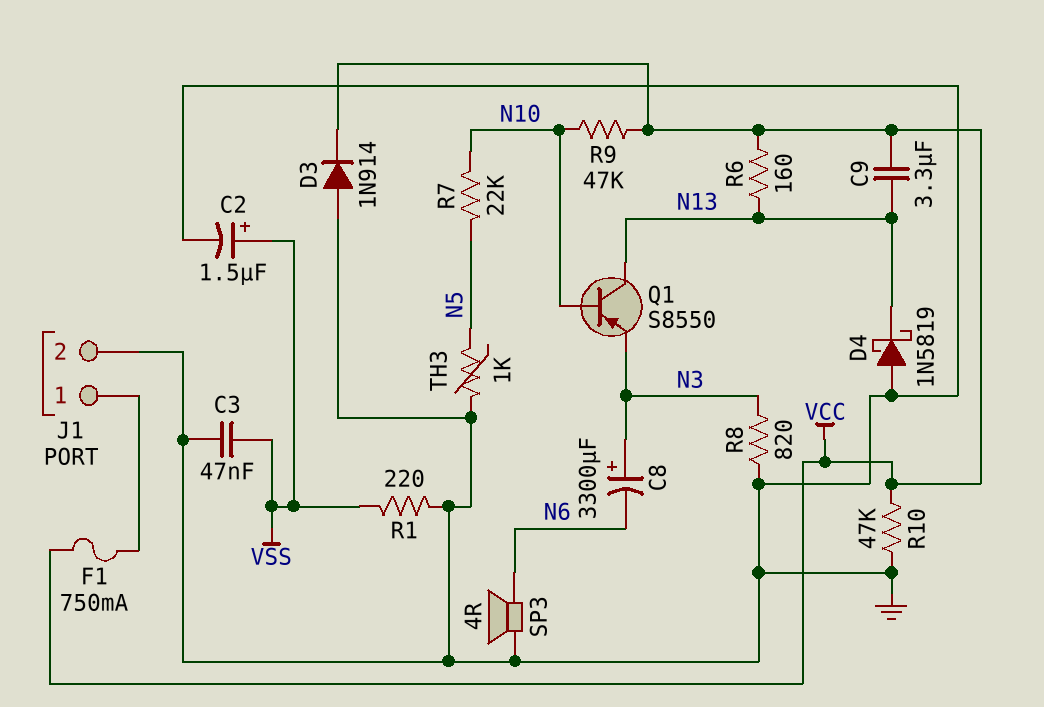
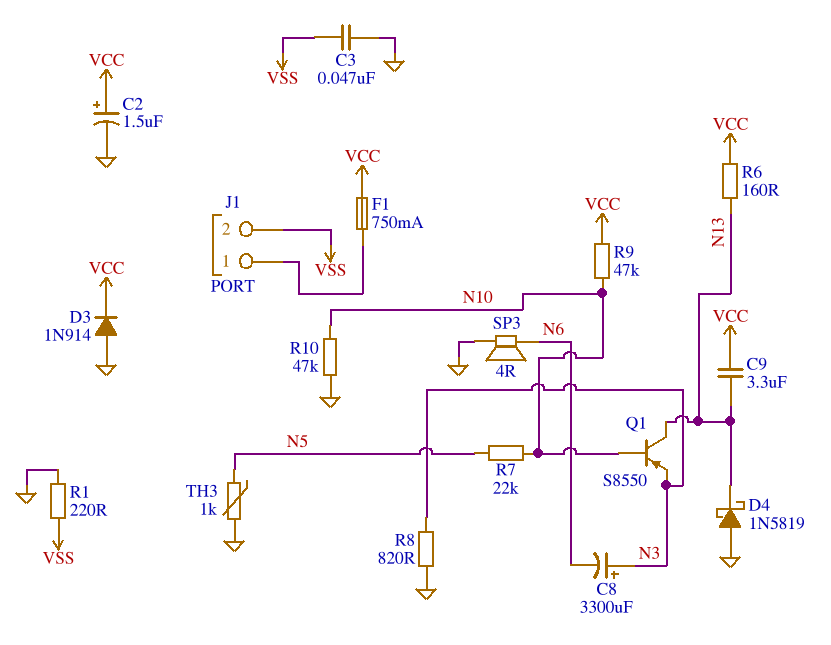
C2: 1.5uF (plus VSS, minus GND) -> 1.5uF (plus VCC, minus GND)
J1 pin 2: GND -> VSS
R10: 47k (GND, VCC) -> 47k (GND, N10)

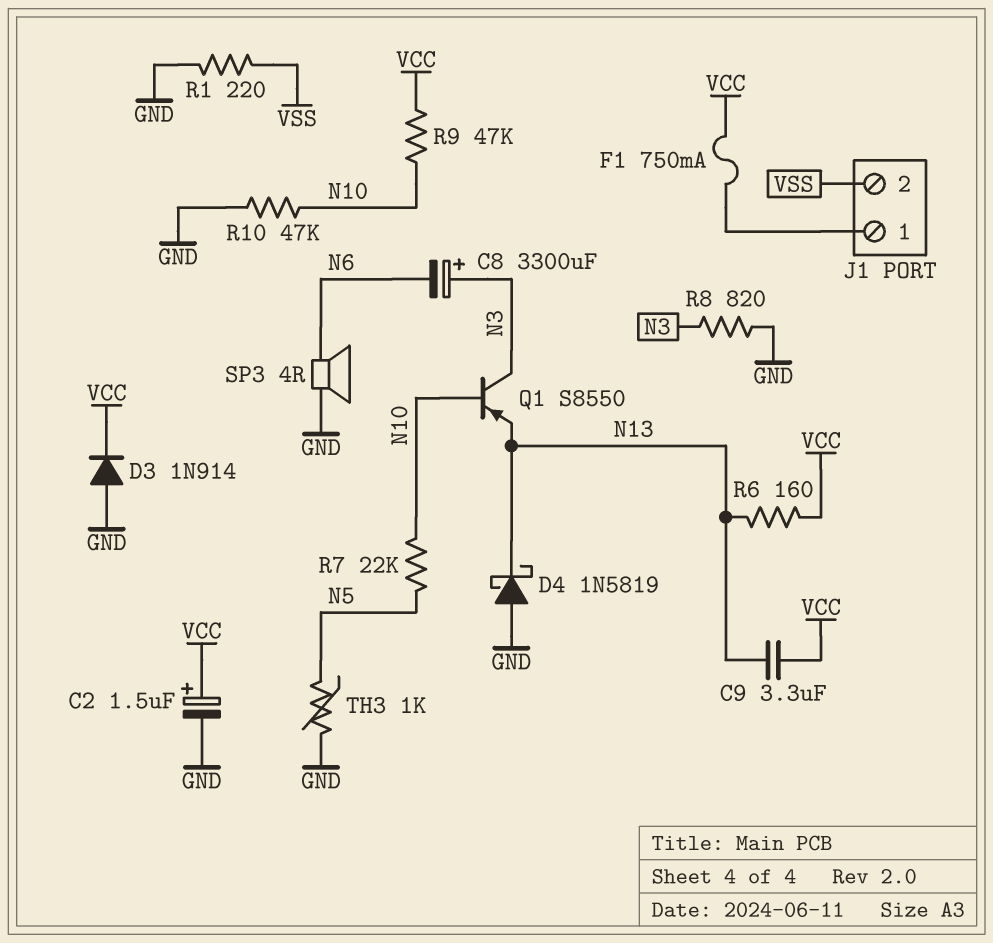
C3: 47nF (GND, VSS) -> none
Q1: PNP S8550 (B N10, C N13, E N3) -> PNP S8550 (B N10, C N3, E N13)

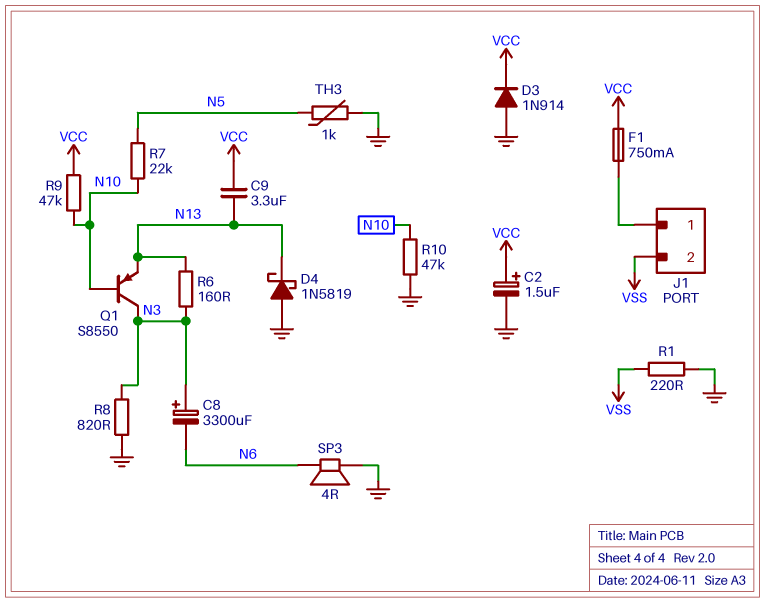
R6: 160 (N13, VCC) -> 160 (N3, N13)

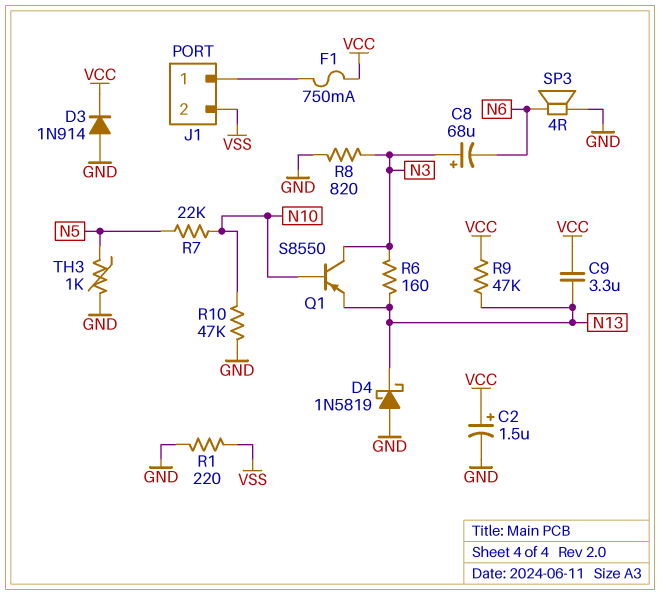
C8: 3300uF (plus N3, minus N6) -> 68uF (plus N3, minus N6)
R9: 47k (N10, VCC) -> 47k (N13, VCC)

